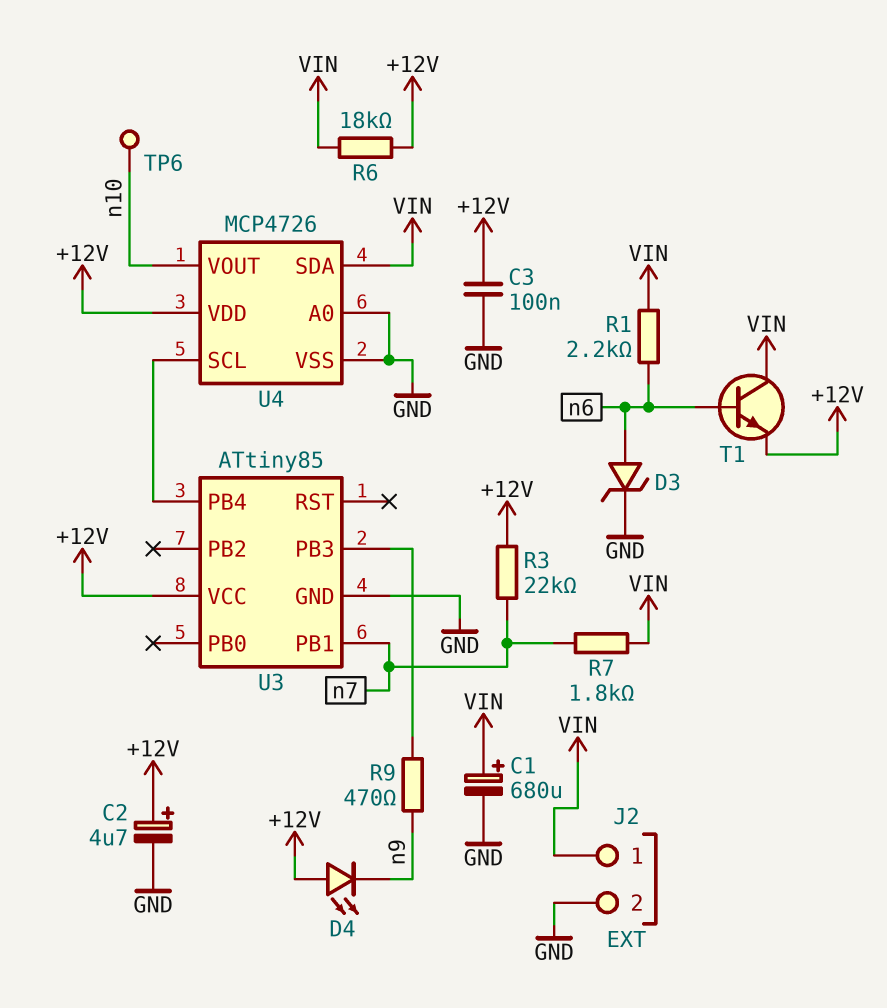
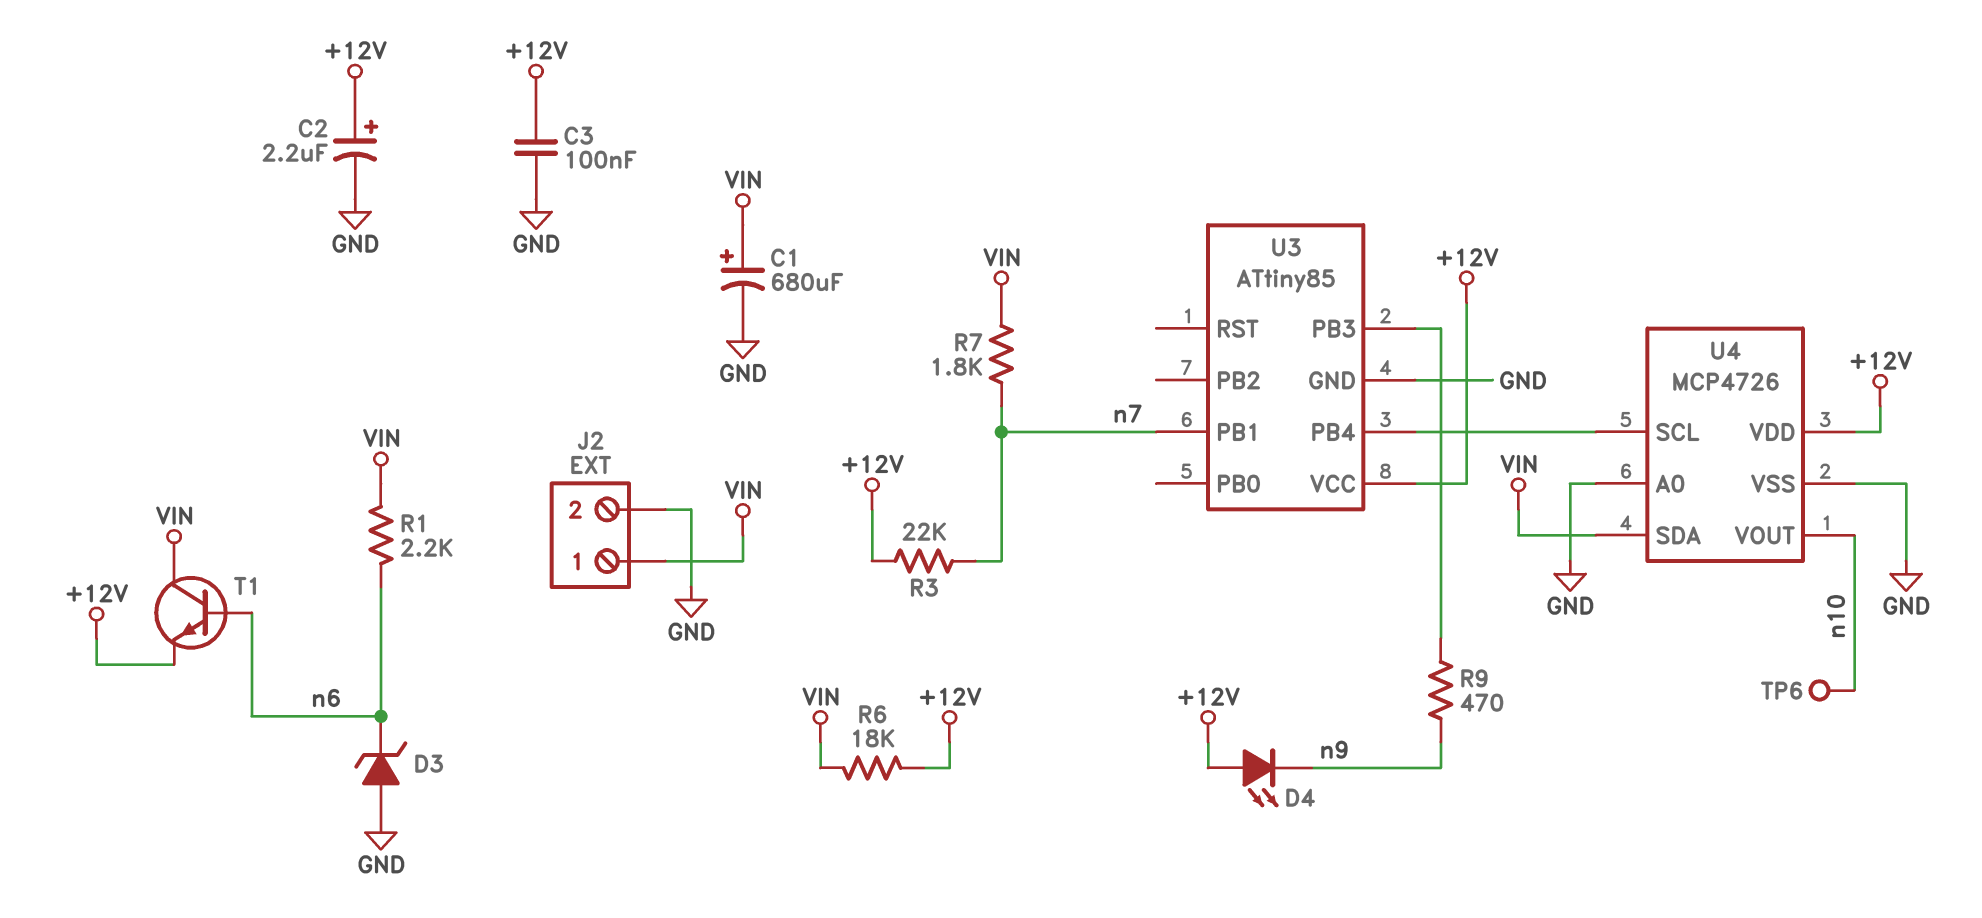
C2: 4.7uF (plus +12V, minus GND) -> 2.2uF (plus +12V, minus GND)
D3: zener (A n6, K GND) -> zener (A GND, K n6)

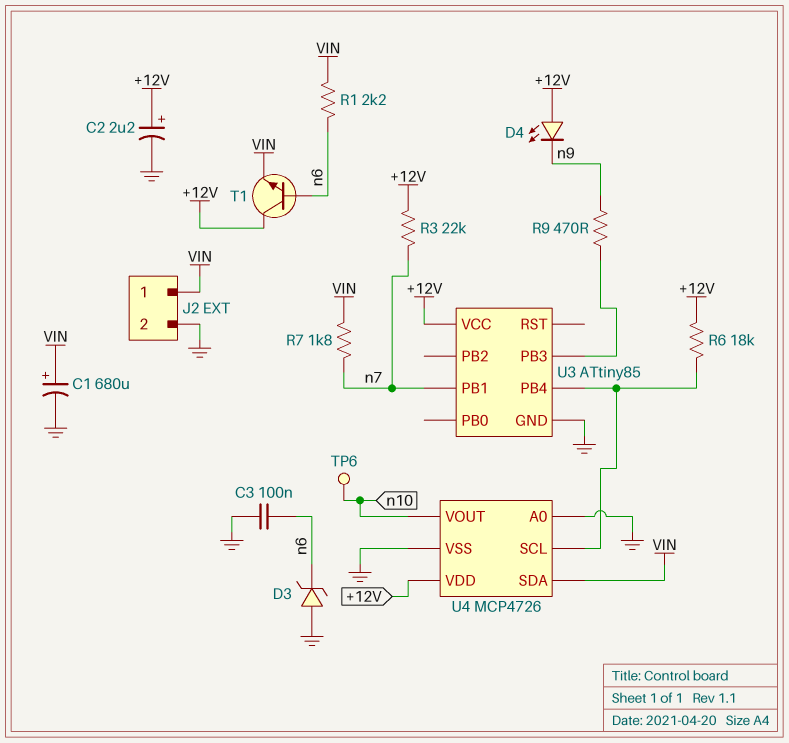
C3: 100nF (+12V, GND) -> 100nF (GND, n6)
R6: 18k (+12V, VIN) -> 18k (+12V, U3/PB4)
T1: NPN (B n6, C VIN, E +12V) -> NPN (B n6, C +12V, E VIN)

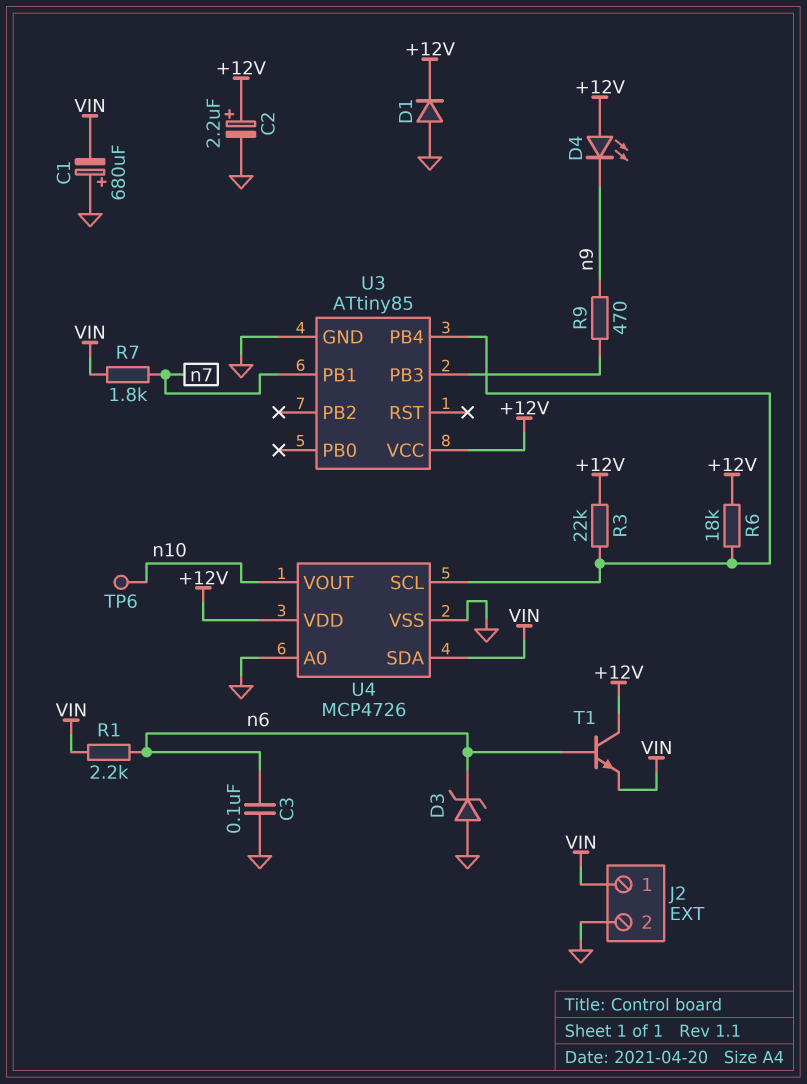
C1: 680uF (plus VIN, minus GND) -> 680uF (plus GND, minus VIN)
D1: none -> diode (A GND, K +12V)
R3: 22k (+12V, n7) -> 22k (+12V, U3/PB4)

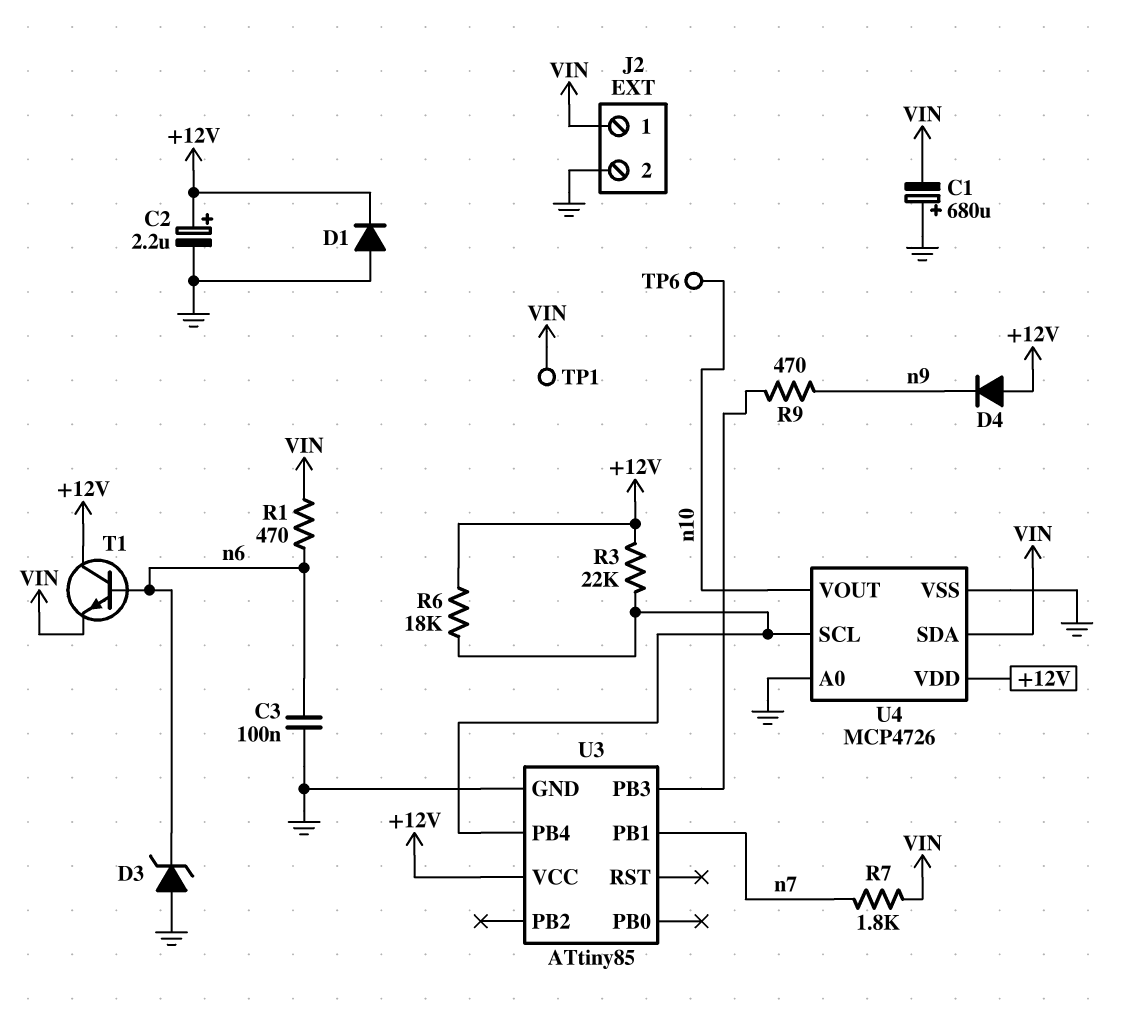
D4: LED (A +12V, K n9) -> diode (A +12V, K n9)
R1: 2.2k (VIN, n6) -> 470 (VIN, n6)
TP1: none -> test point (VIN)

